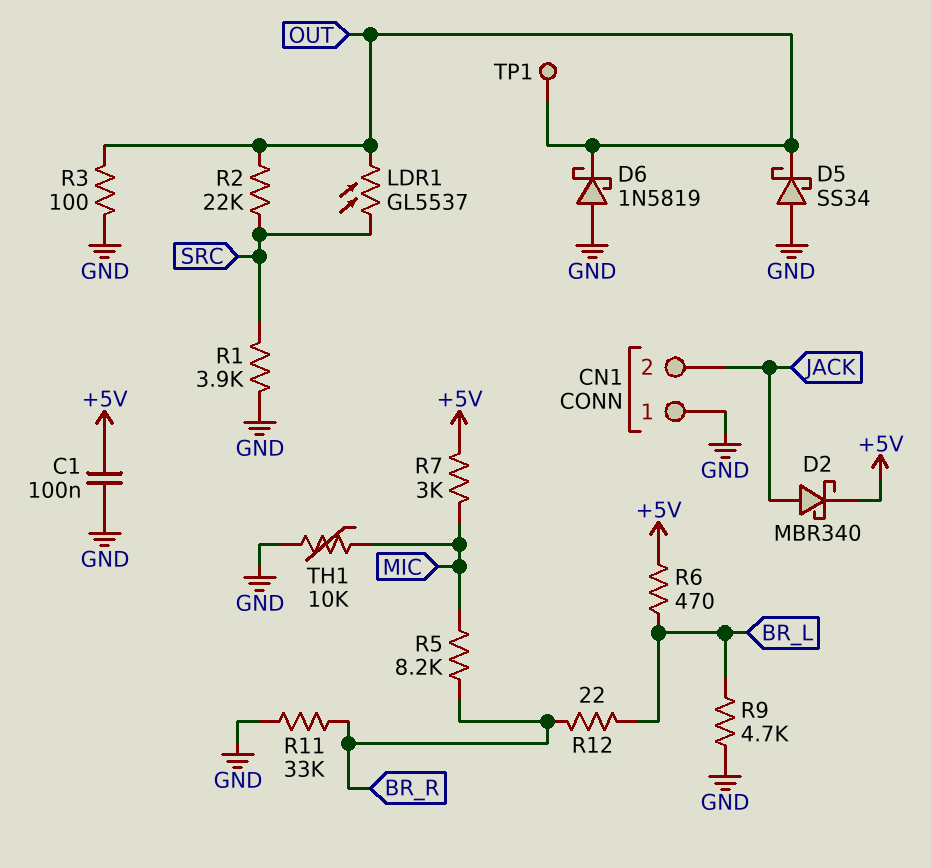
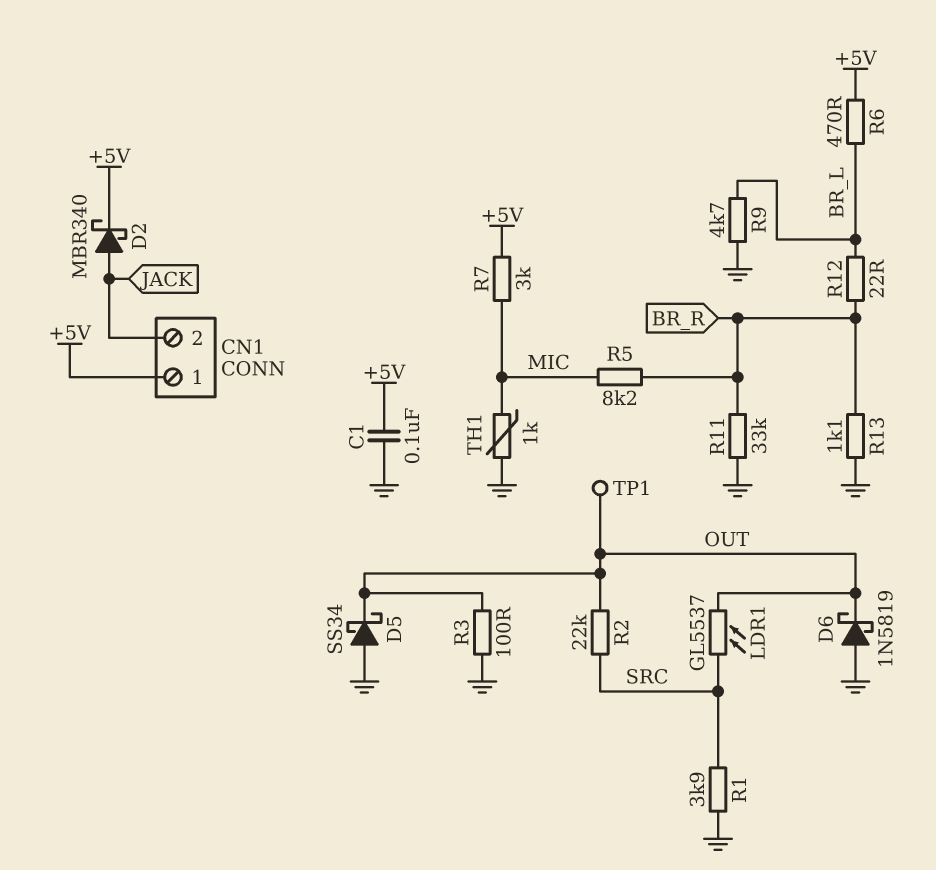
CN1 pin 1: GND -> +5V
R13: none -> 1.1k (BR_R, GND)
TH1: 10k (GND, MIC) -> 1k (GND, MIC)

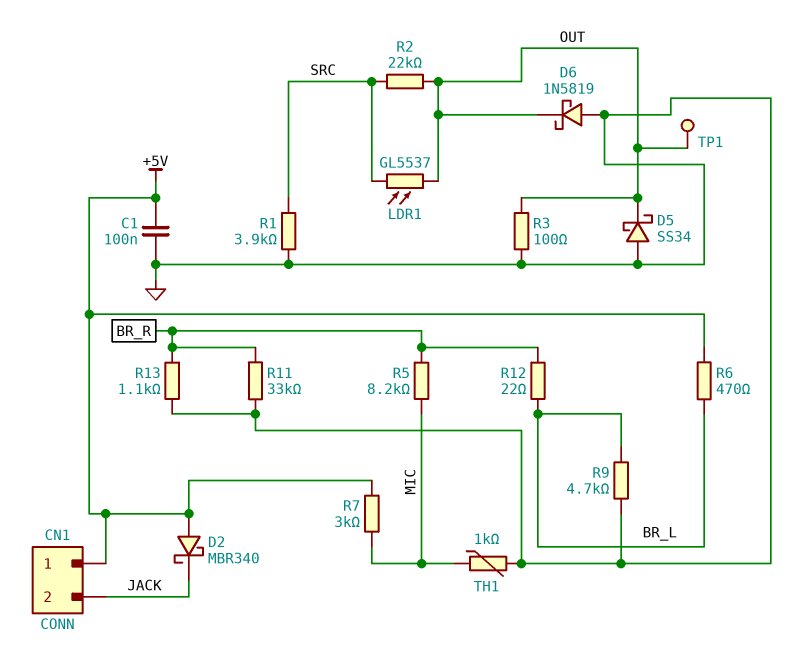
D2: schottky MBR340 (A JACK, K +5V) -> schottky MBR340 (A +5V, K JACK)

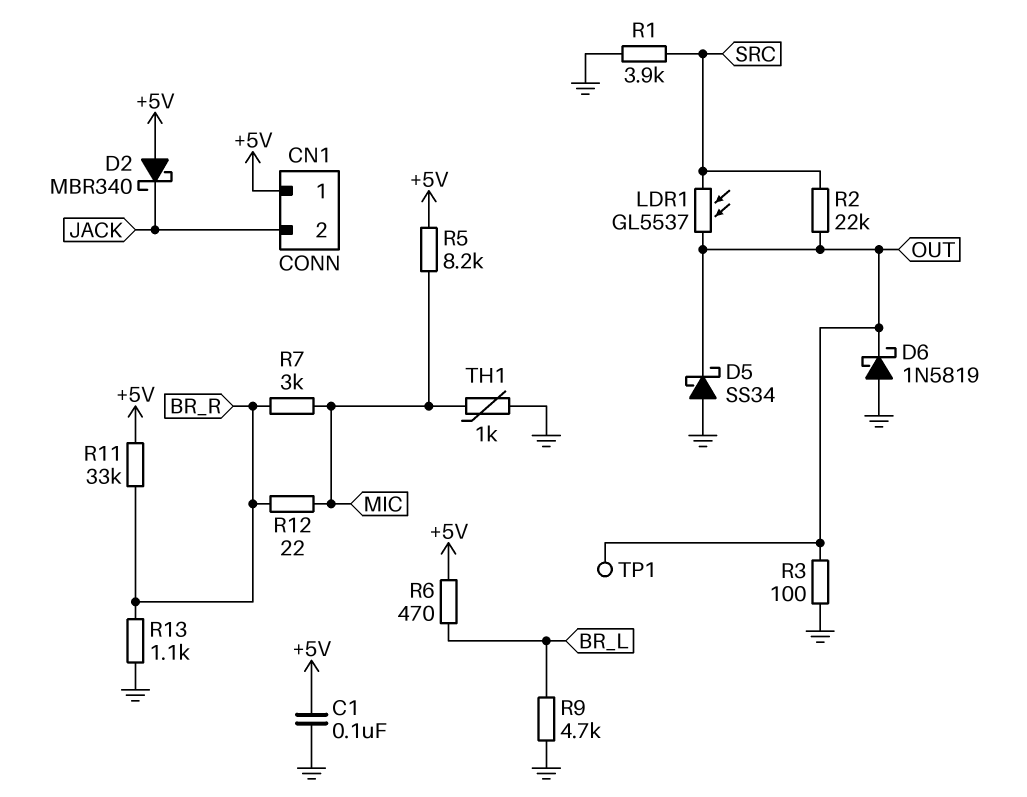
R5: 8.2k (BR_R, MIC) -> 8.2k (+5V, MIC)
R7: 3k (+5V, MIC) -> 3k (BR_R, MIC)
R11: 33k (BR_R, GND) -> 33k (+5V, BR_R)
R12: 22 (BR_L, BR_R) -> 22 (BR_R, MIC)

